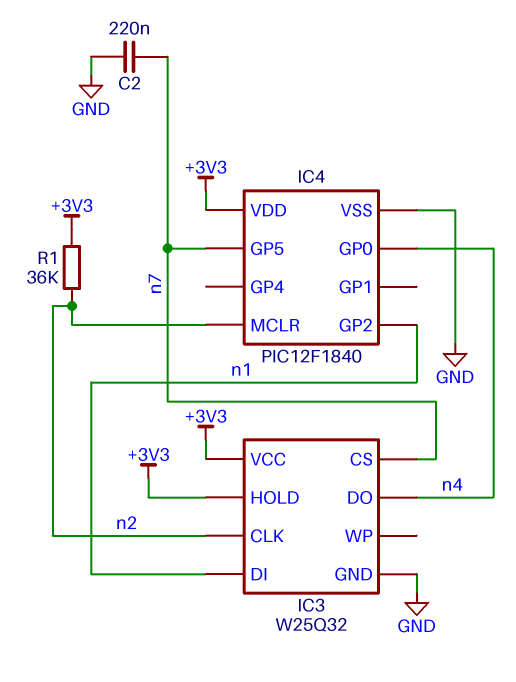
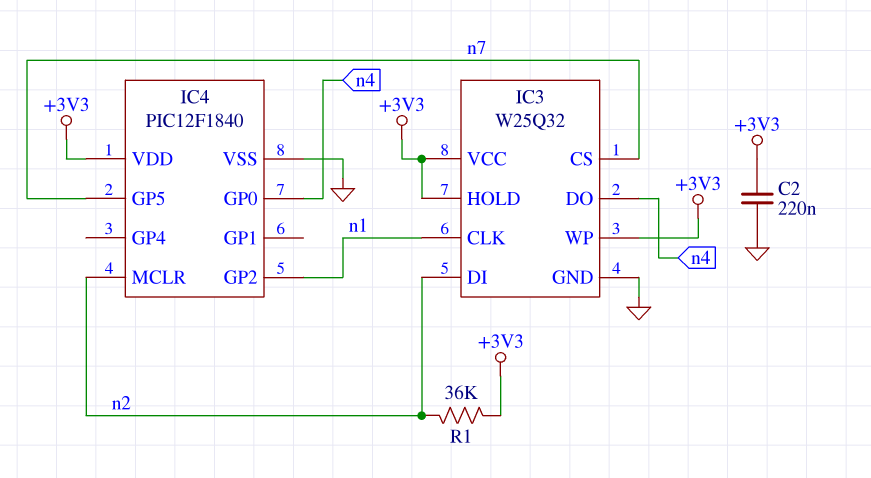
C2: 220nF (GND, n7) -> 220nF (+3V3, GND)
IC3 pin CLK: n2 -> n1
IC3 pin DI: n1 -> n2
IC3 pin WP: none -> +3V3

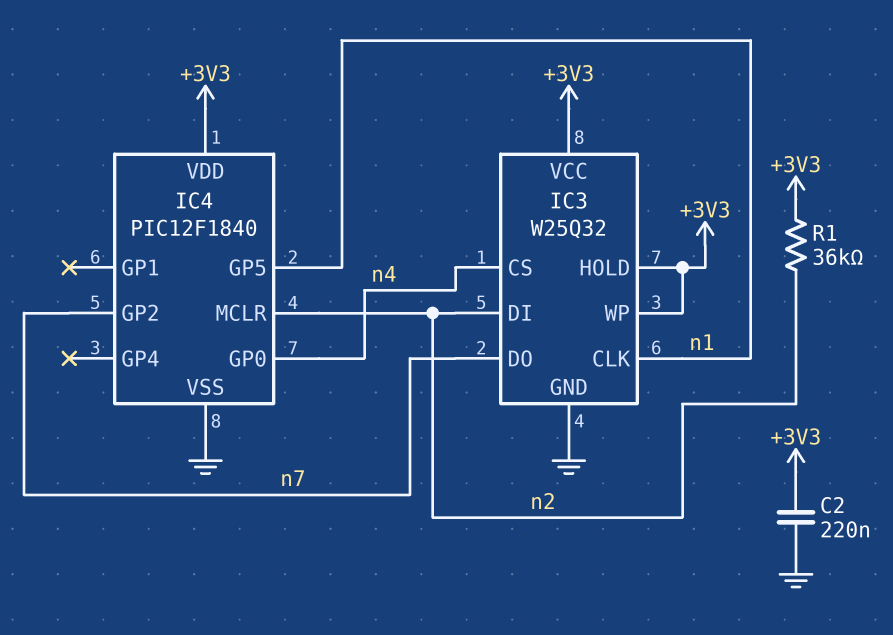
IC3 pin CS: n7 -> n4
IC3 pin DO: n4 -> n7
IC4 pin GP2: n1 -> n7
IC4 pin GP5: n7 -> n1

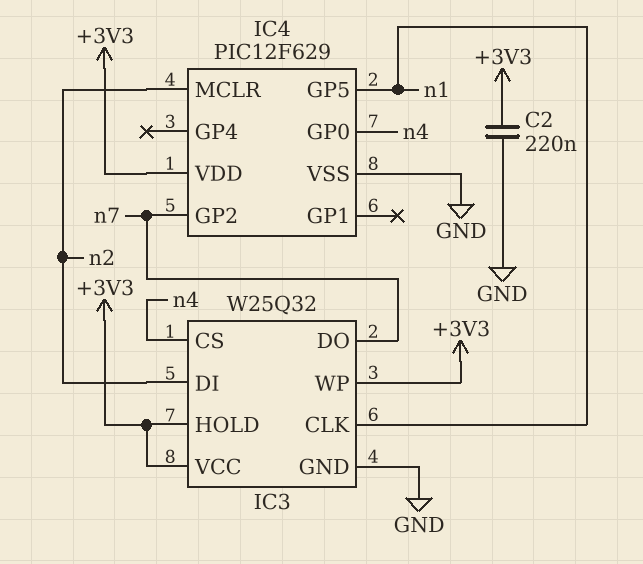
IC4: PIC12F1840 -> PIC12F629
R1: 36k (+3V3, n2) -> none

